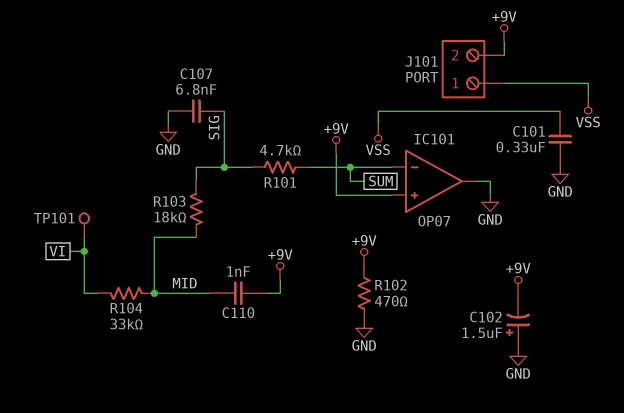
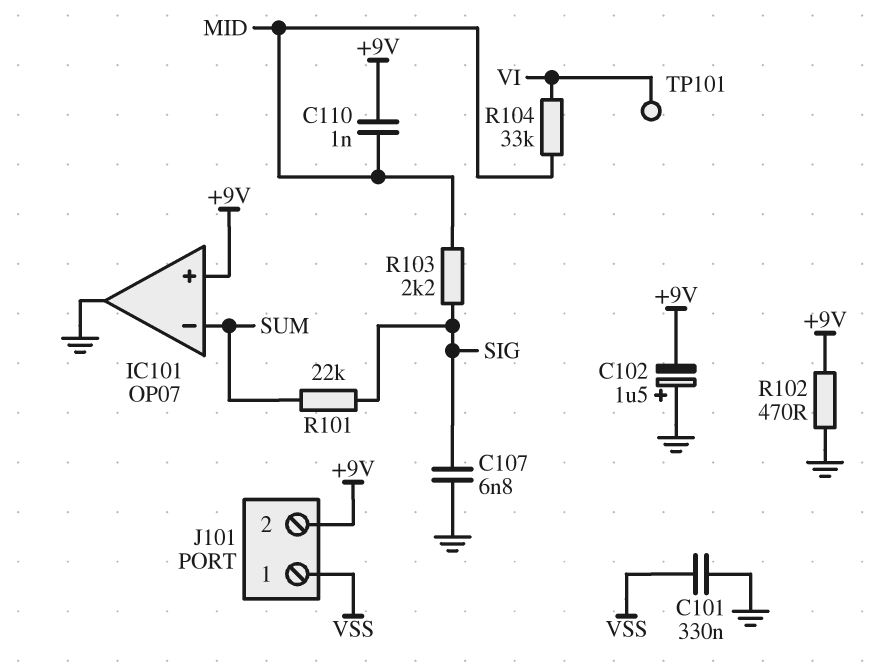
R101: 4.7k (SIG, SUM) -> 22k (SIG, SUM)
R103: 18k (MID, SIG) -> 2.2k (MID, SIG)

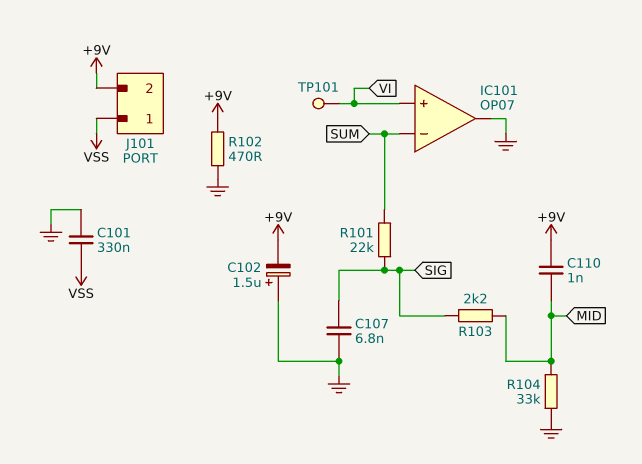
IC101 pin in+: +9V -> VI
R104: 33k (MID, VI) -> 33k (GND, MID)

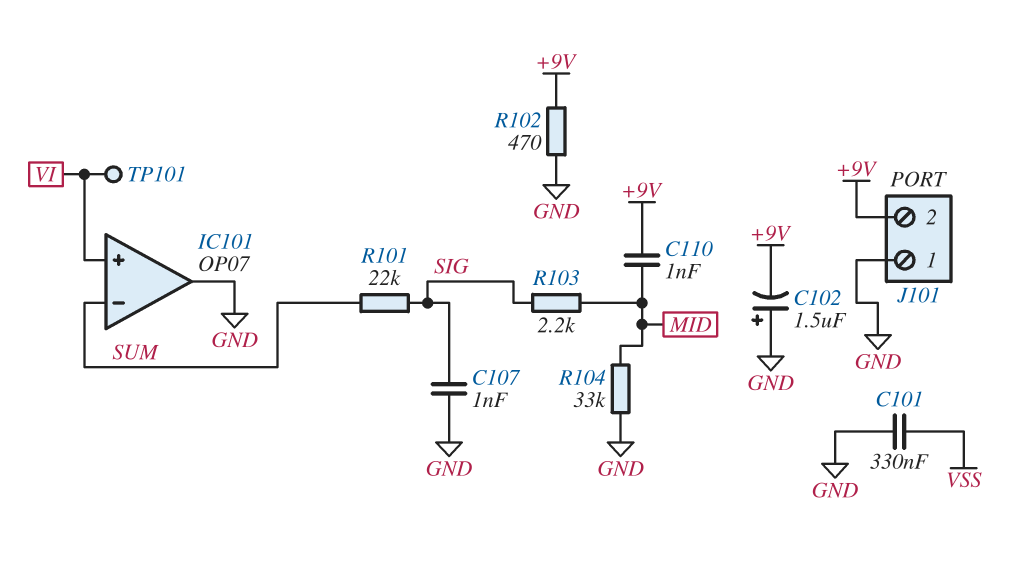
C107: 6.8nF (GND, SIG) -> 1nF (GND, SIG)
J101 pin 1: VSS -> GND

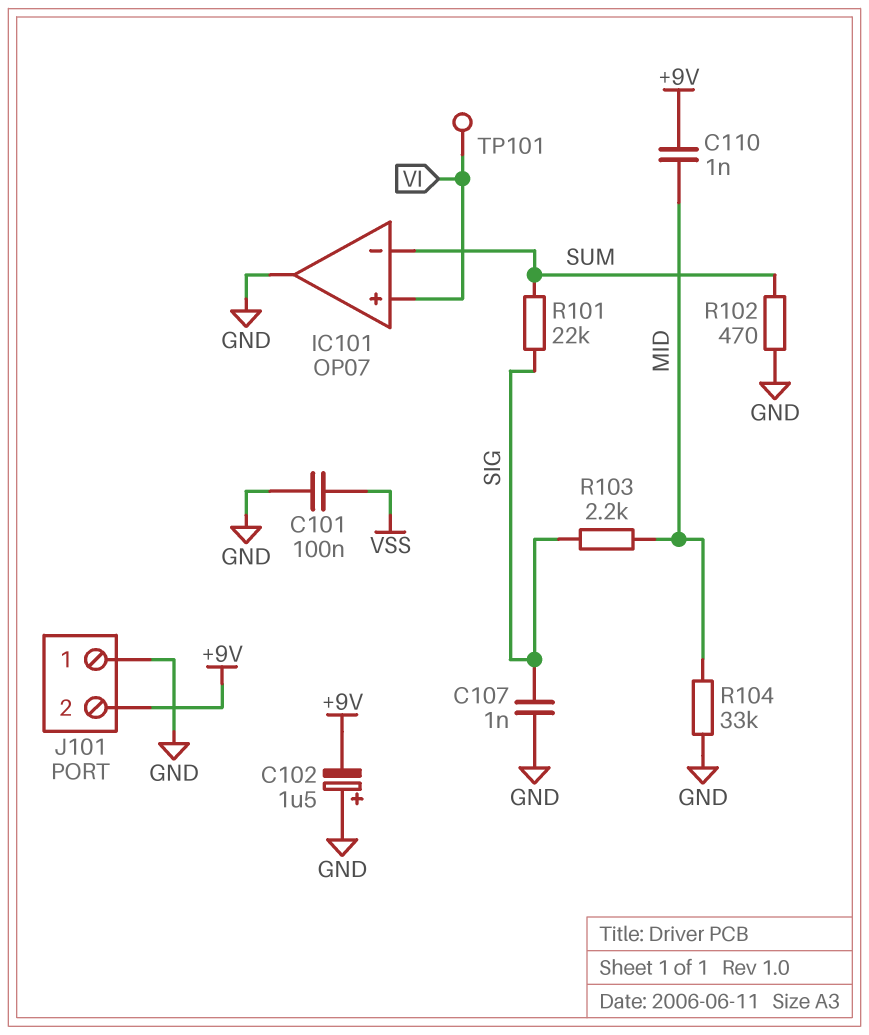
C101: 330nF (GND, VSS) -> 100nF (GND, VSS)
R102: 470 (+9V, GND) -> 470 (GND, SUM)

